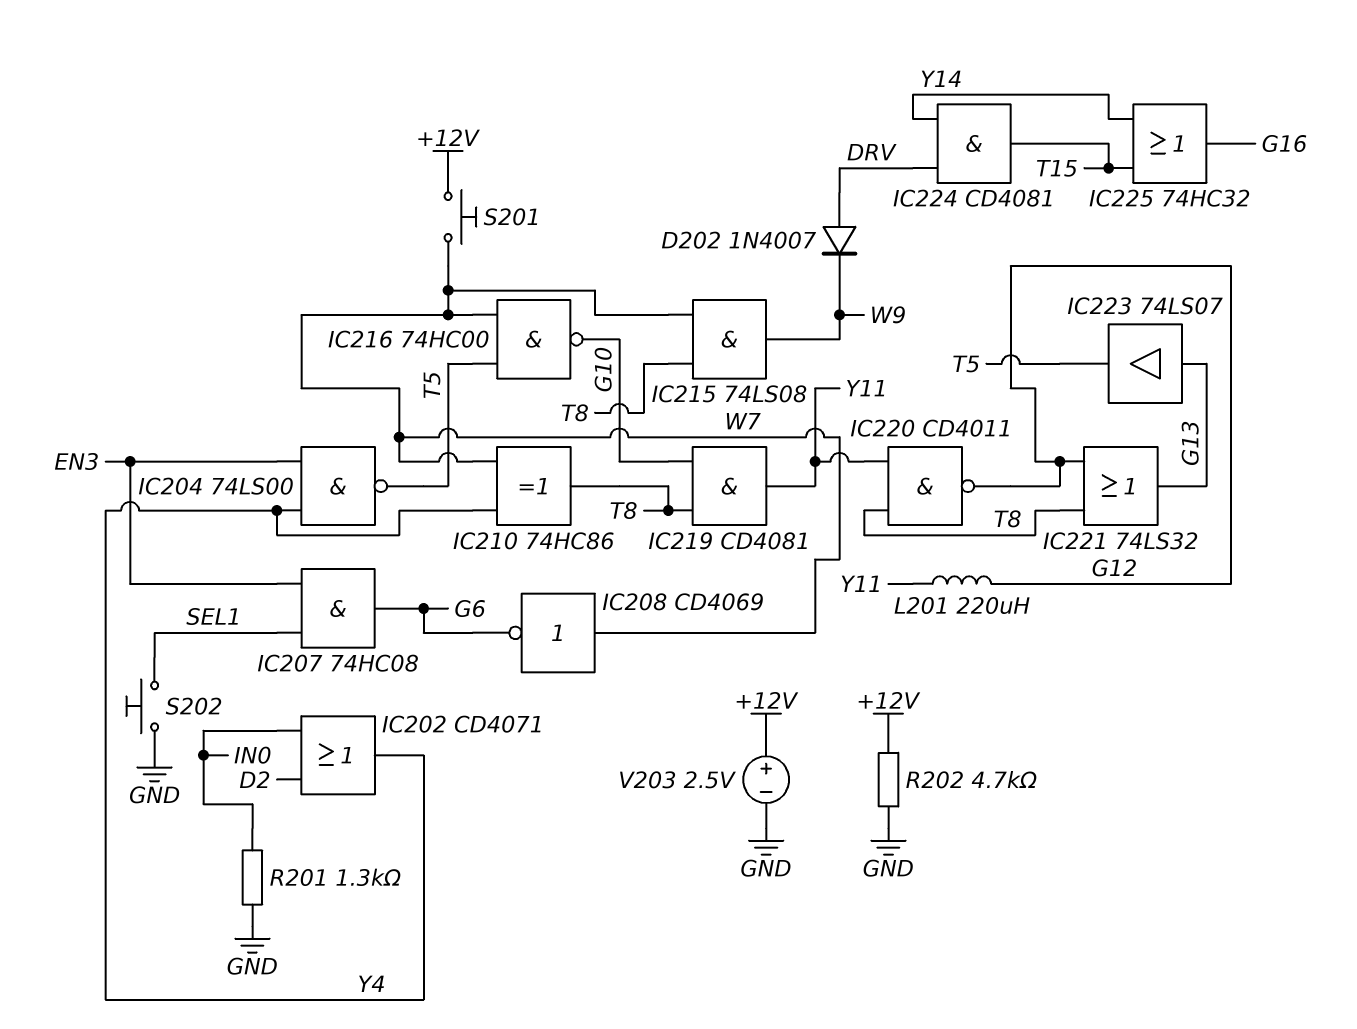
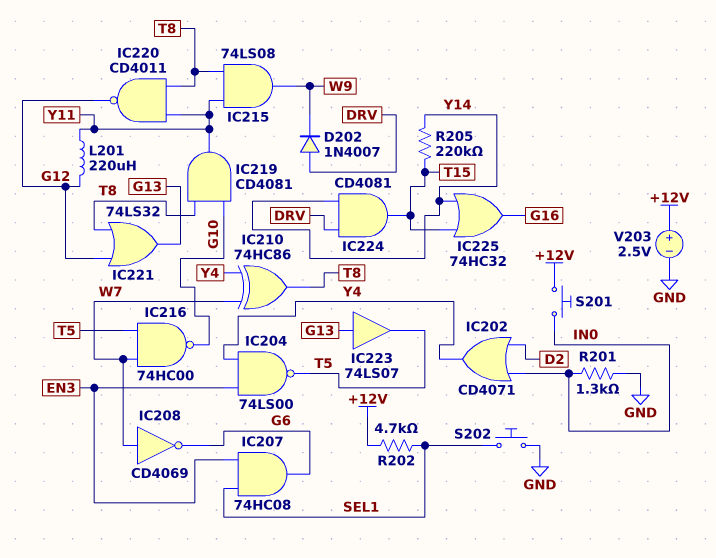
IC215: AND 74LS08 (in T8, in W7, out W9) -> AND 74LS08 (in T8, in Y11, out W9)
R202: 4.7k (+12V, GND) -> 4.7k (+12V, SEL1)
R205: none -> 220k (T15, Y14)
S201: button (+12V, W7) -> button (+12V, IN0)

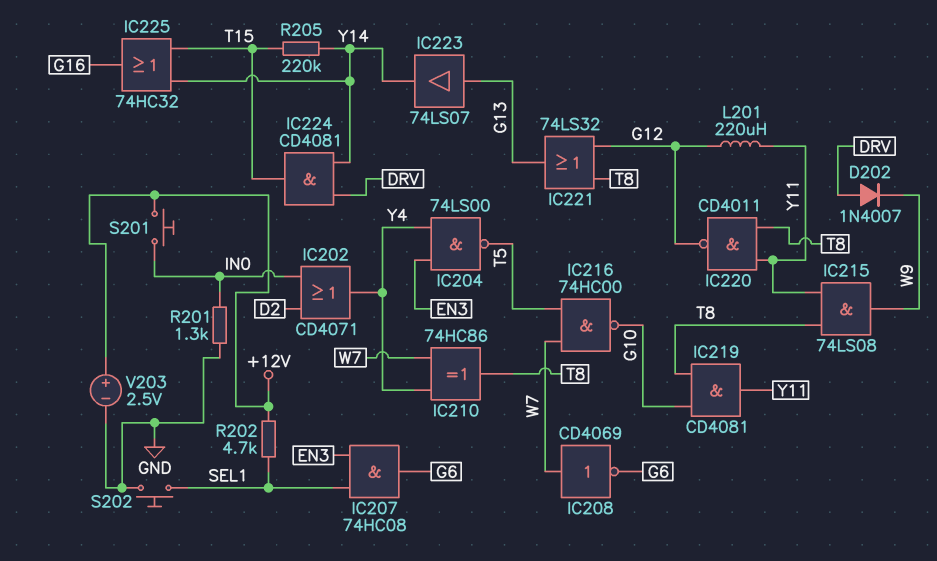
IC223: buffer 74LS07 (in G13, out T5) -> buffer 74LS07 (in G13, out Y14)

